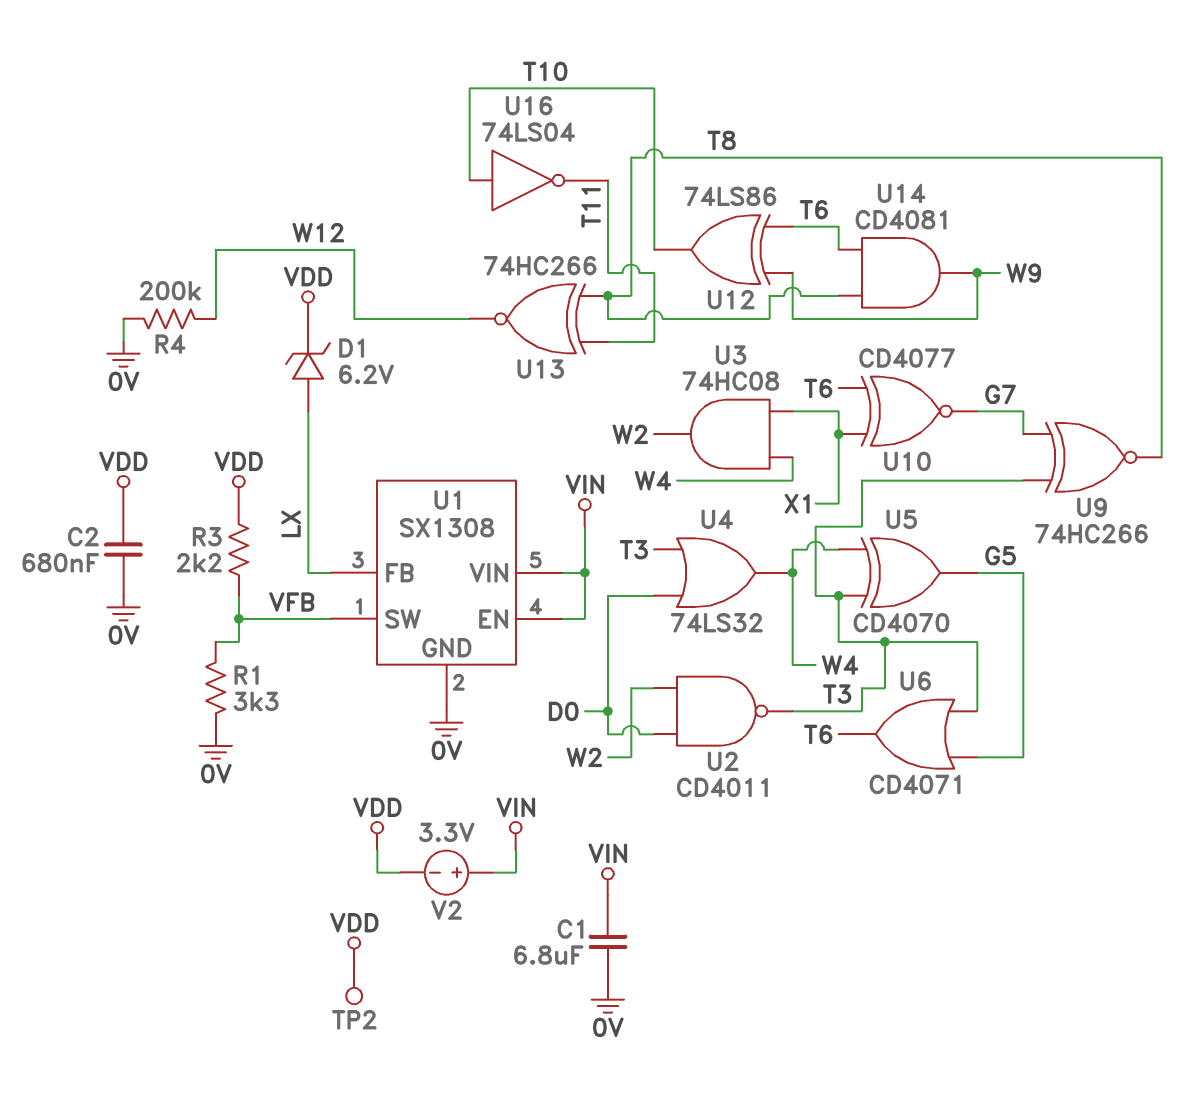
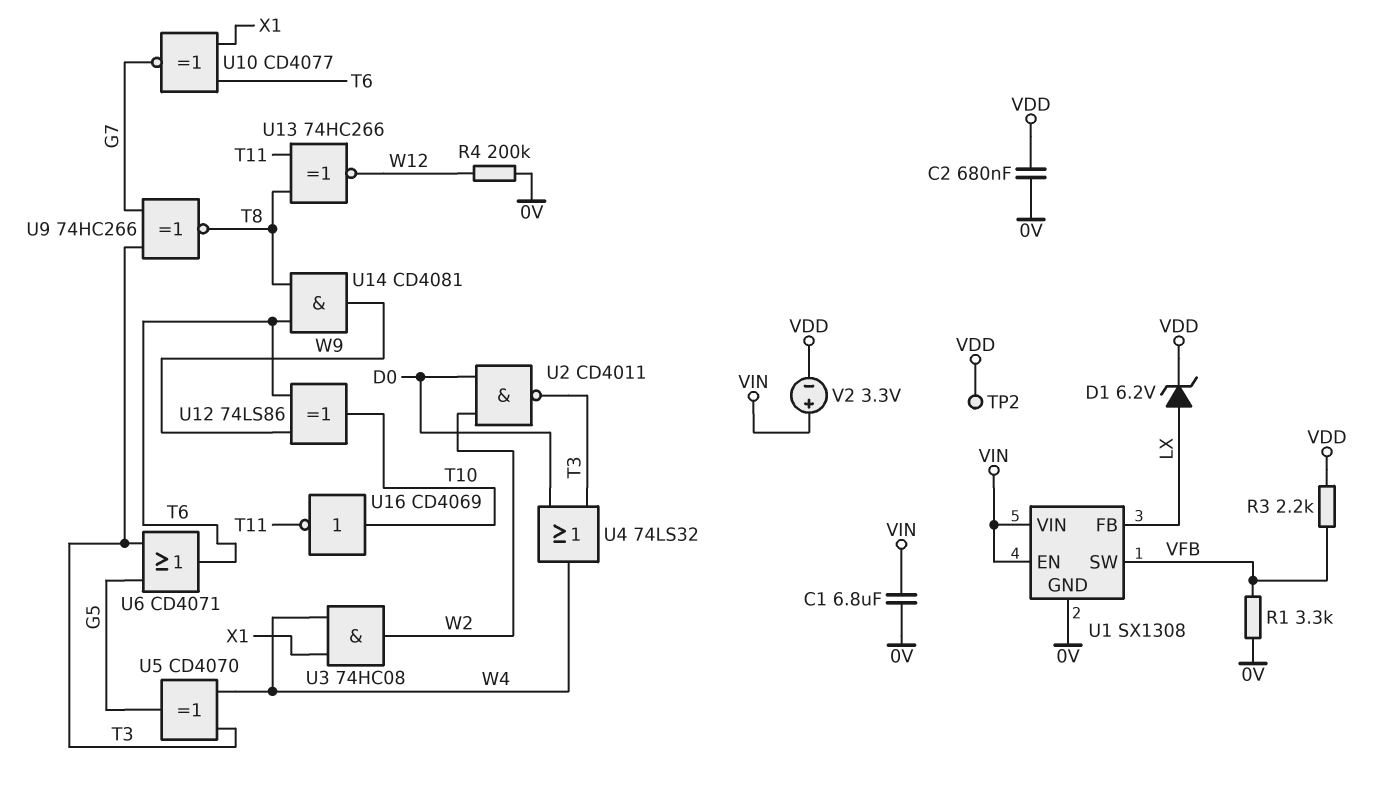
U16: NOT 74LS04 (in T10, out T11) -> NOT CD4069 (in T10, out T11)

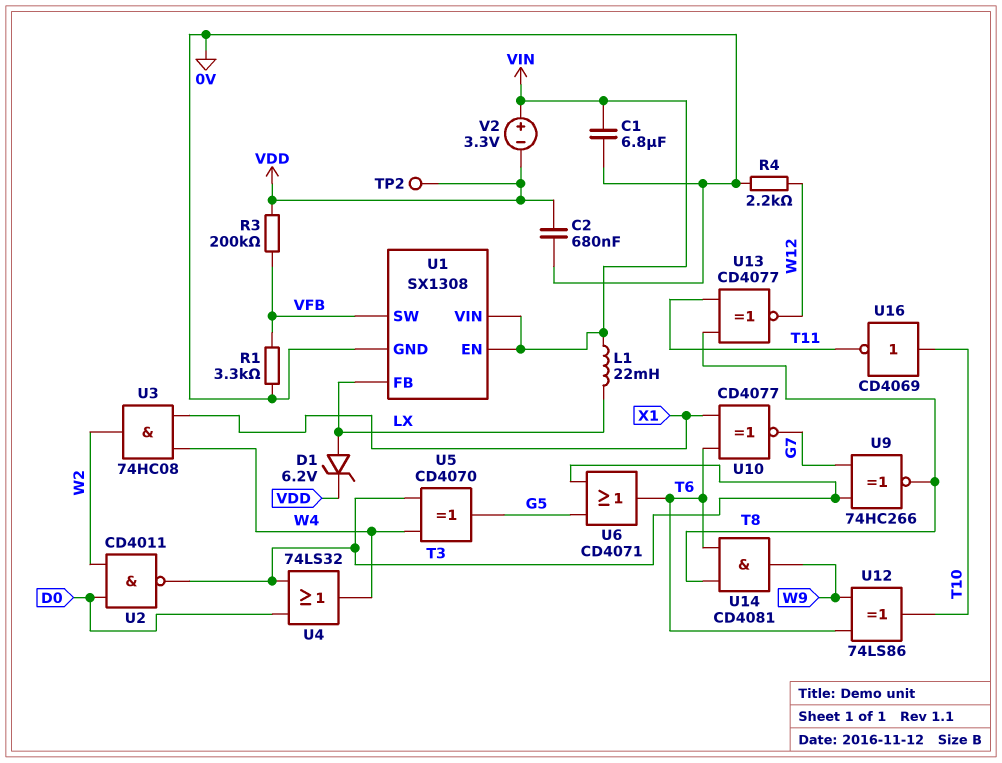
L1: none -> 22mH (LX, VIN)
R3: 2.2k (VDD, VFB) -> 200k (VDD, VFB)
R4: 200k (0V, W12) -> 2.2k (0V, W12)
U13: XNOR 74HC266 (in T8, in T11, out W12) -> XNOR CD4077 (in T8, in T11, out W12)

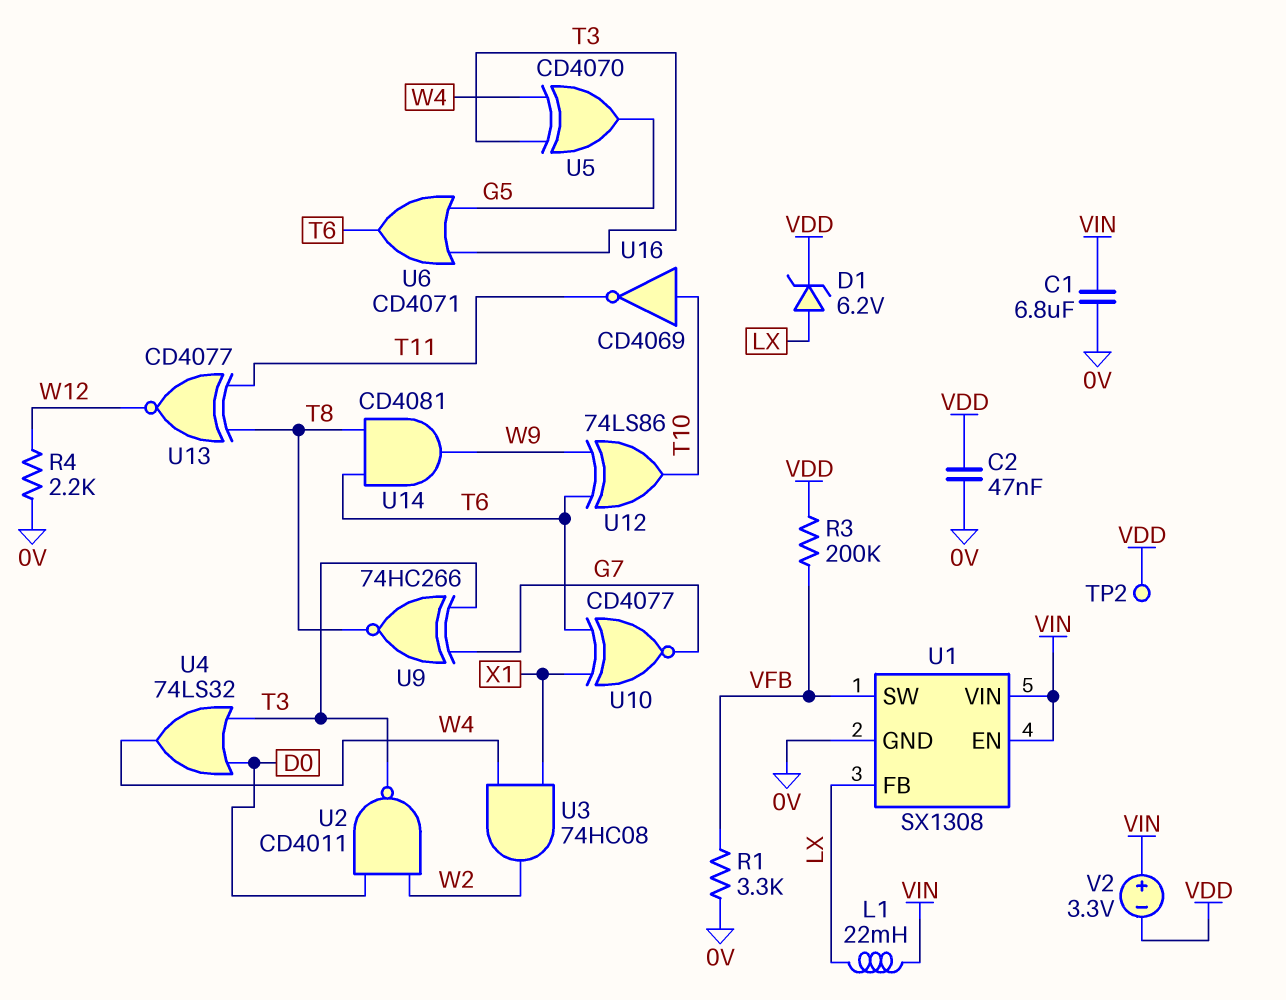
C2: 680nF (0V, VDD) -> 47nF (0V, VDD)

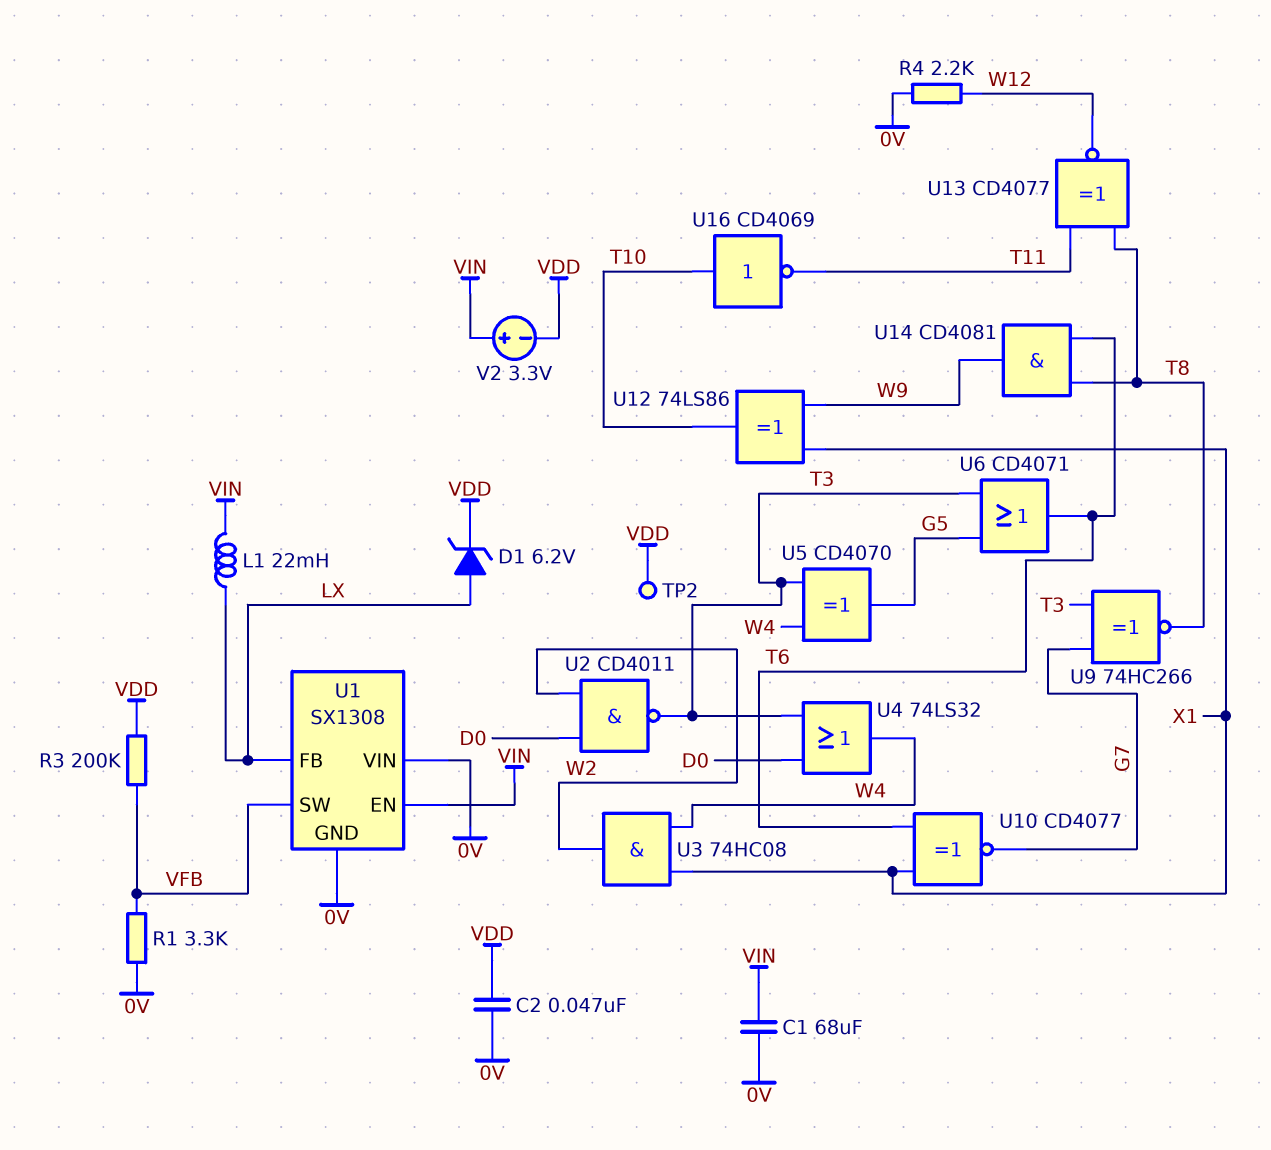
C1: 6.8uF (0V, VIN) -> 68uF (0V, VIN)
U1 pin VIN: VIN -> 0V
U12: XOR 74LS86 (in T6, in W9, out T10) -> XOR 74LS86 (in W9, in X1, out T10)

